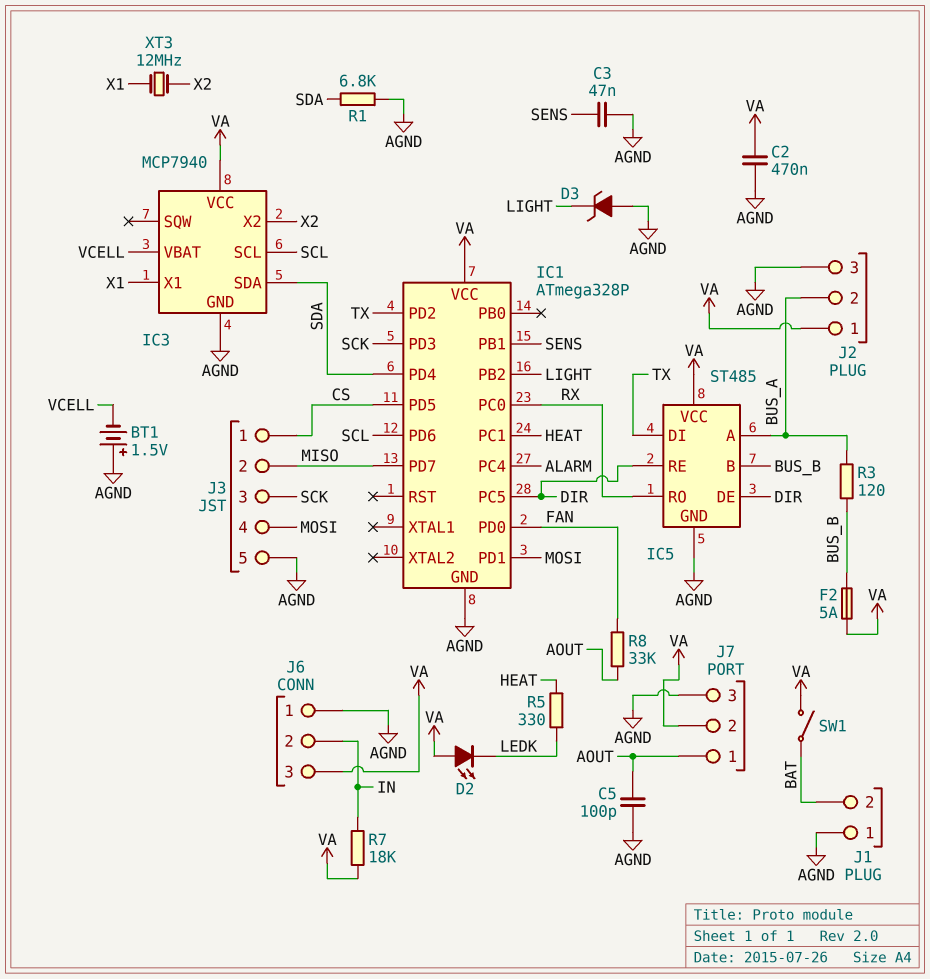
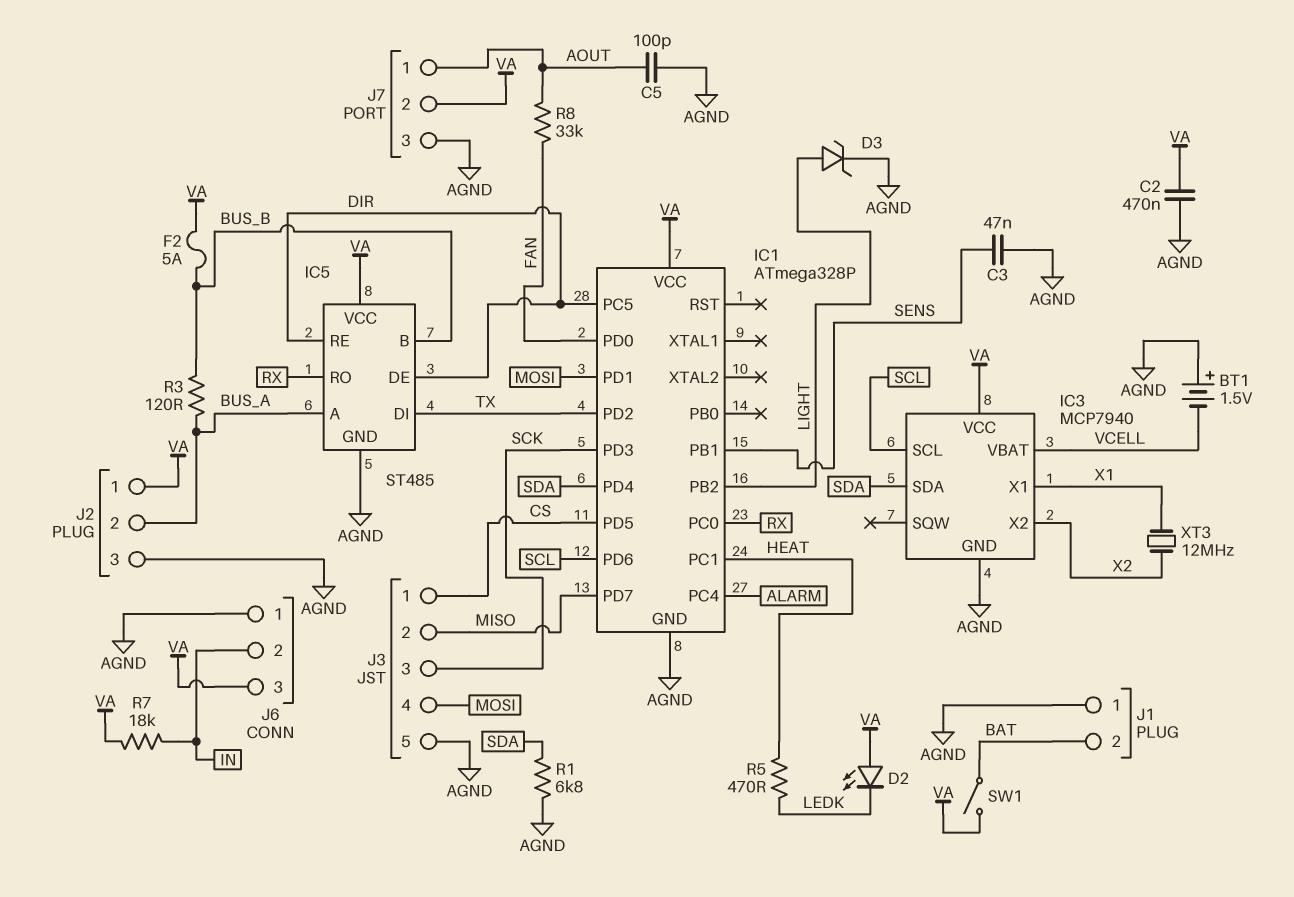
D3: zener (A AGND, K LIGHT) -> zener (A LIGHT, K AGND)
R5: 330 (HEAT, LEDK) -> 470 (HEAT, LEDK)

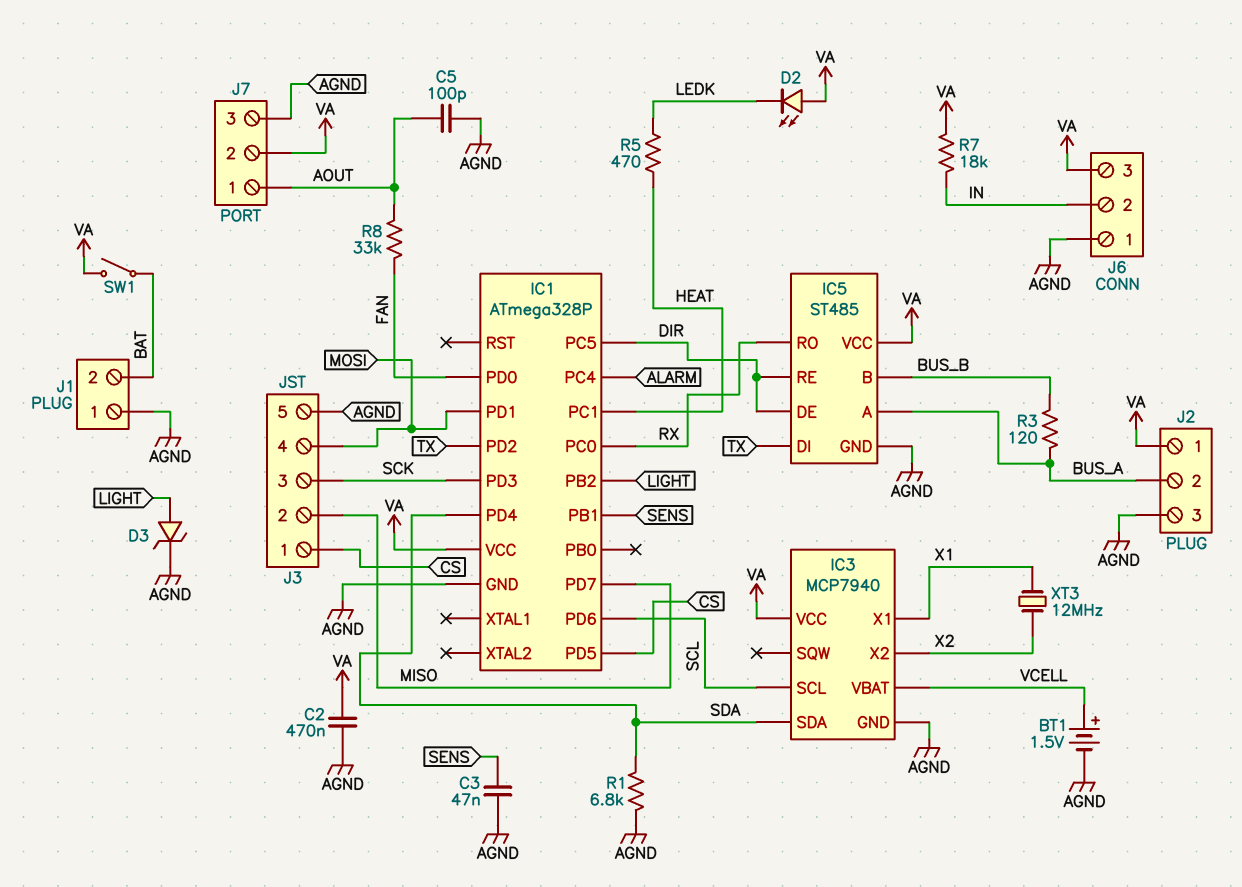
BT1: 1.5V (plus AGND, minus VCELL) -> 1.5V (plus VCELL, minus AGND)
F2: 5A (BUS_B, VA) -> none

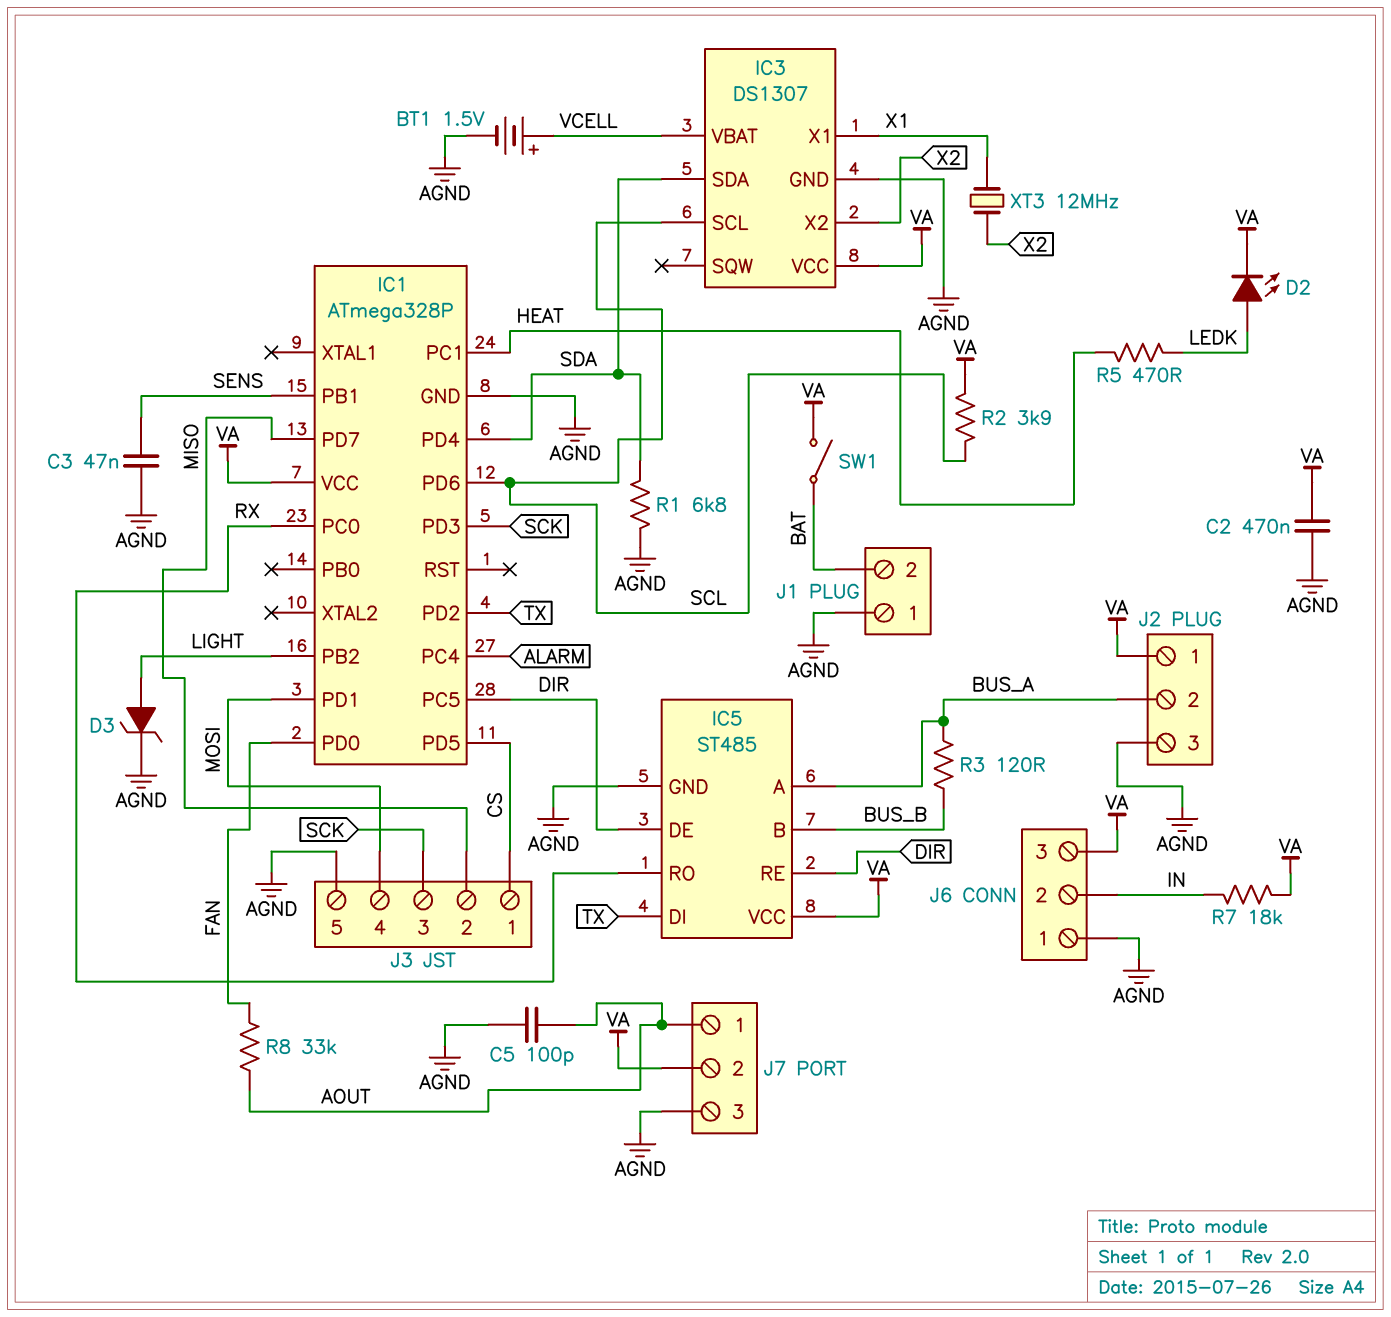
D2: LED (A VA, K LEDK) -> LED (A LEDK, K VA)
IC3: MCP7940 -> DS1307
R2: none -> 3.9k (SCL, VA)

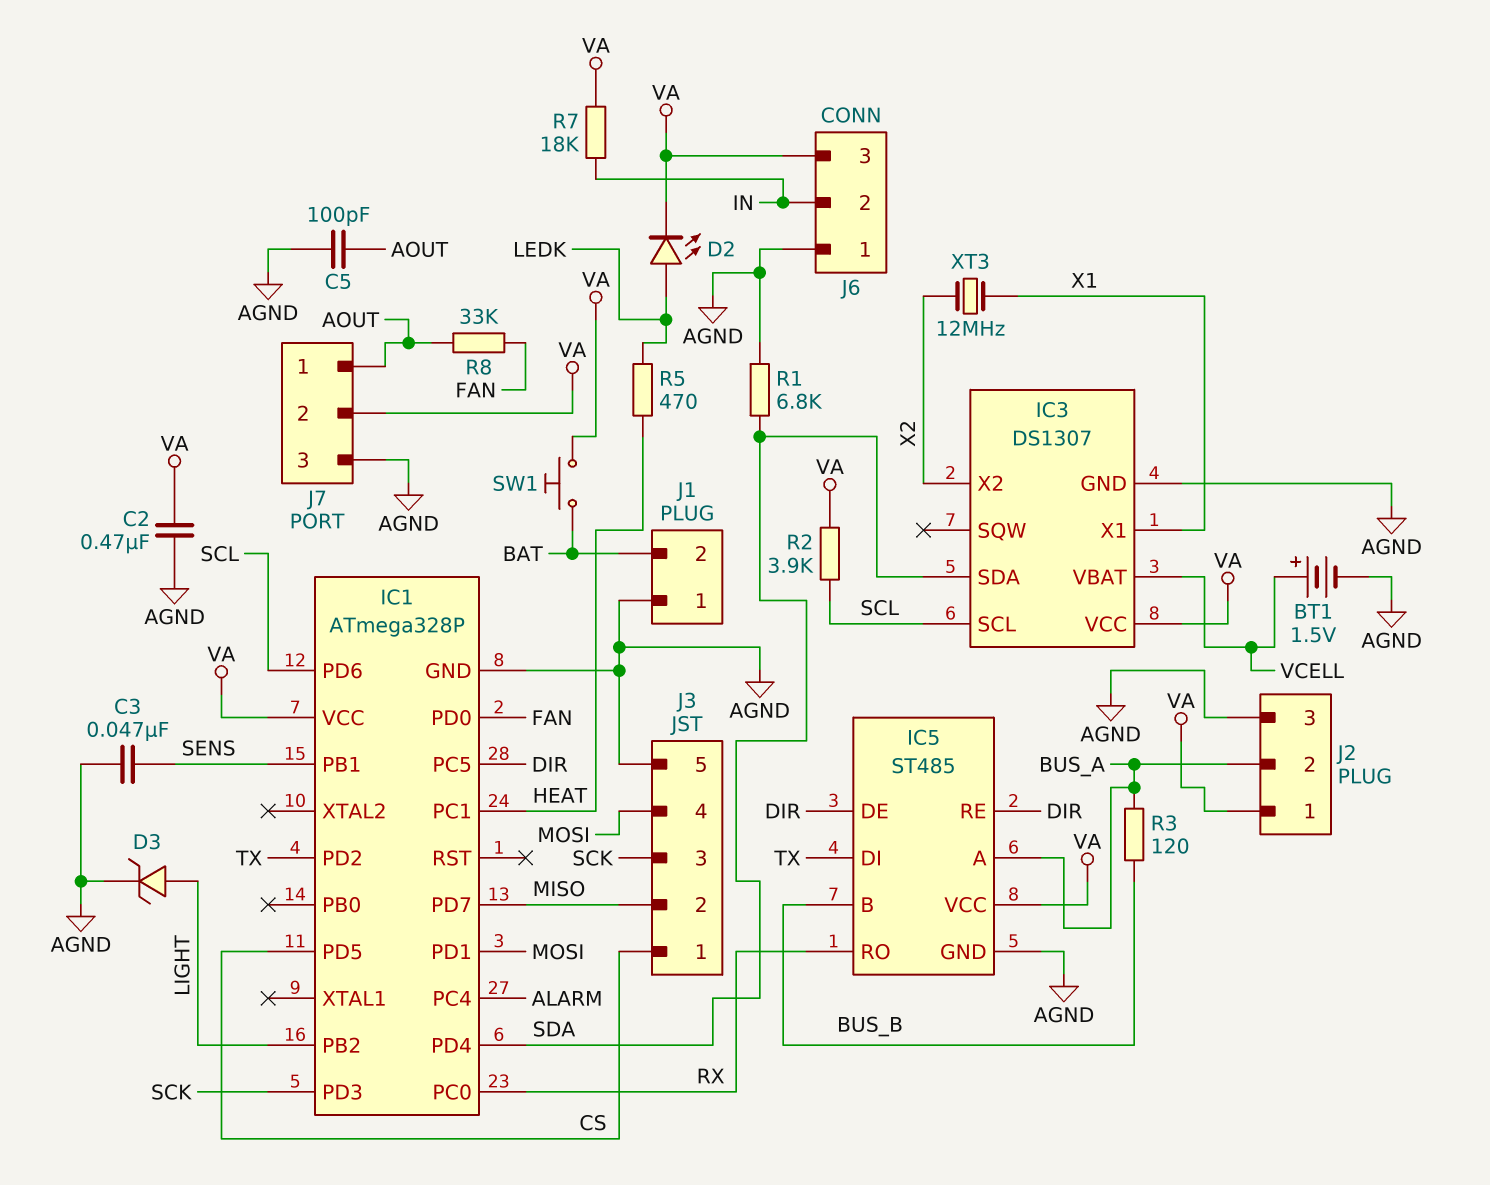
SW1: switch (BAT, VA) -> button (BAT, VA)

